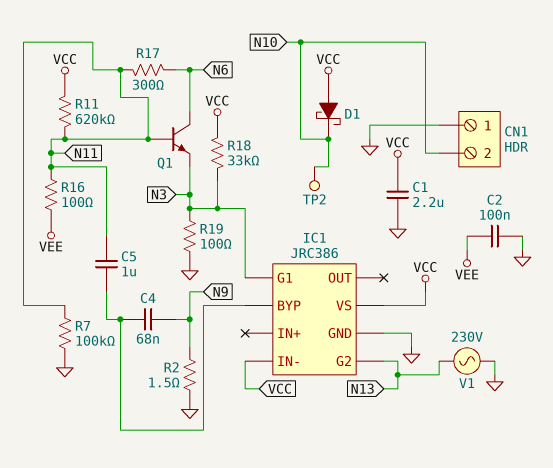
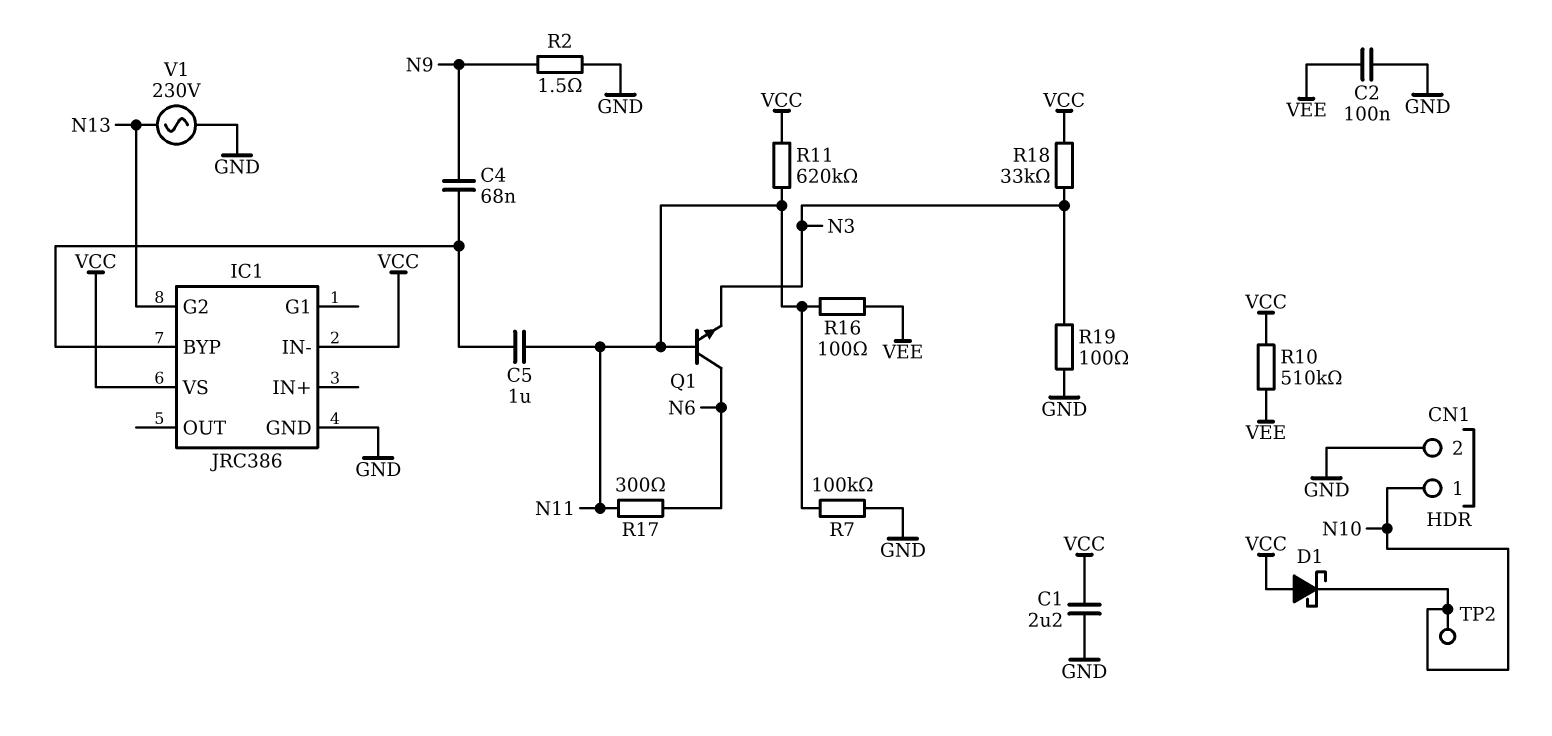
CN1 pin 1: GND -> N10
CN1 pin 2: N10 -> GND
IC1 pin G1: N3 -> none
R10: none -> 510k (VCC, VEE)

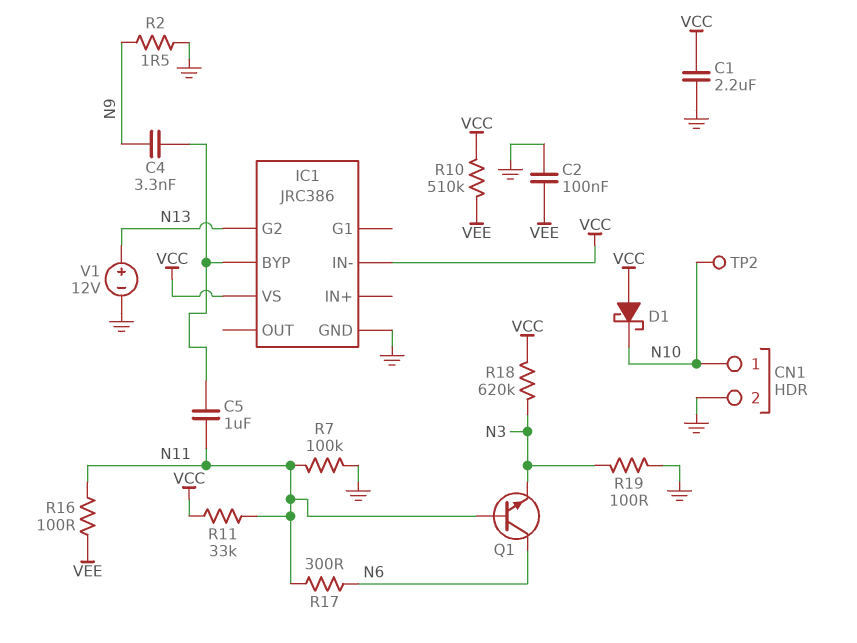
C4: 68nF (IC1/BYP, N9) -> 3.3nF (IC1/BYP, N9)
R11: 620k (N11, VCC) -> 33k (N11, VCC)
R18: 33k (N3, VCC) -> 620k (N3, VCC)
V1: AC 230V (GND, N13) -> 12V (plus N13, minus GND)

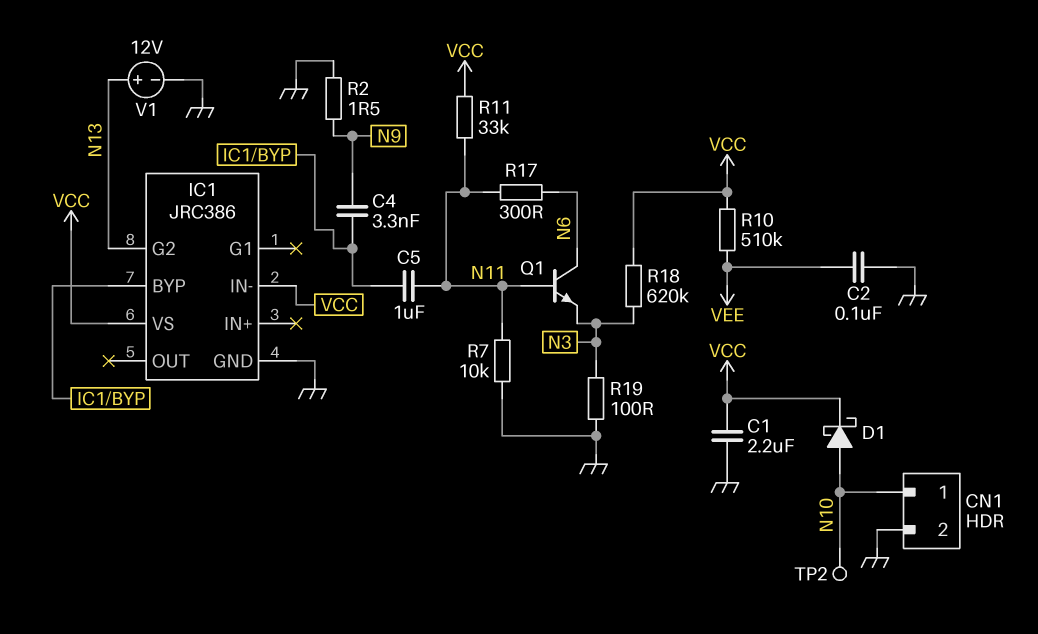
D1: schottky (A VCC, K N10) -> schottky (A N10, K VCC)
R7: 100k (GND, N11) -> 10k (GND, N11)
R16: 100 (N11, VEE) -> none

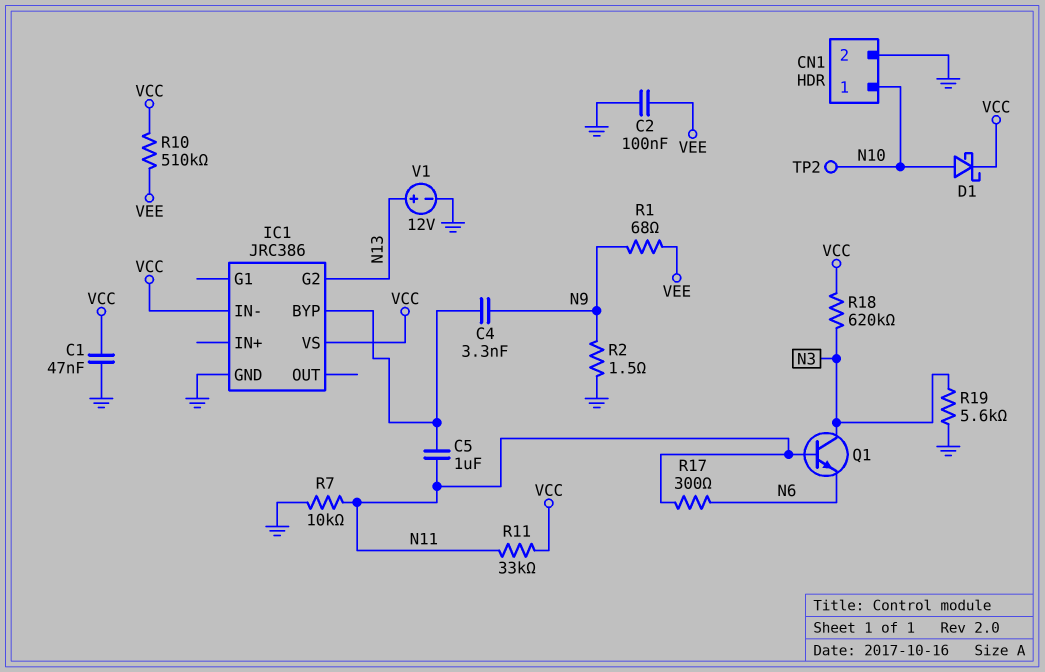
C1: 2.2uF (GND, VCC) -> 47nF (GND, VCC)
Q1: NPN (B N11, C N6, E N3) -> NPN (B N11, C N3, E N6)
R1: none -> 68 (N9, VEE)
R19: 100 (GND, N3) -> 5.6k (GND, N3)

